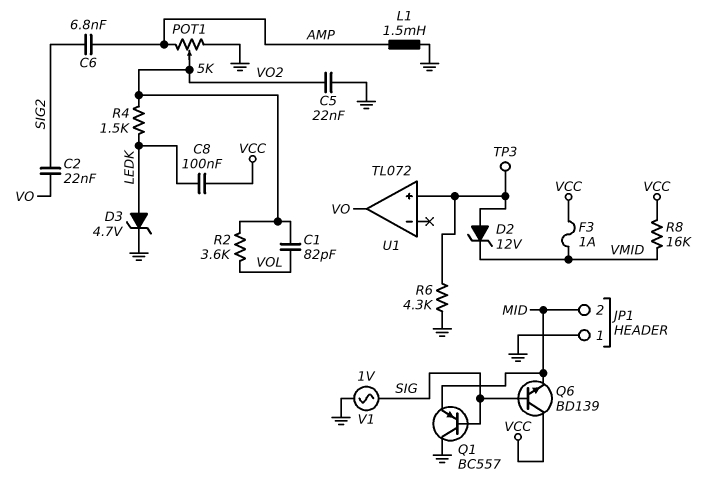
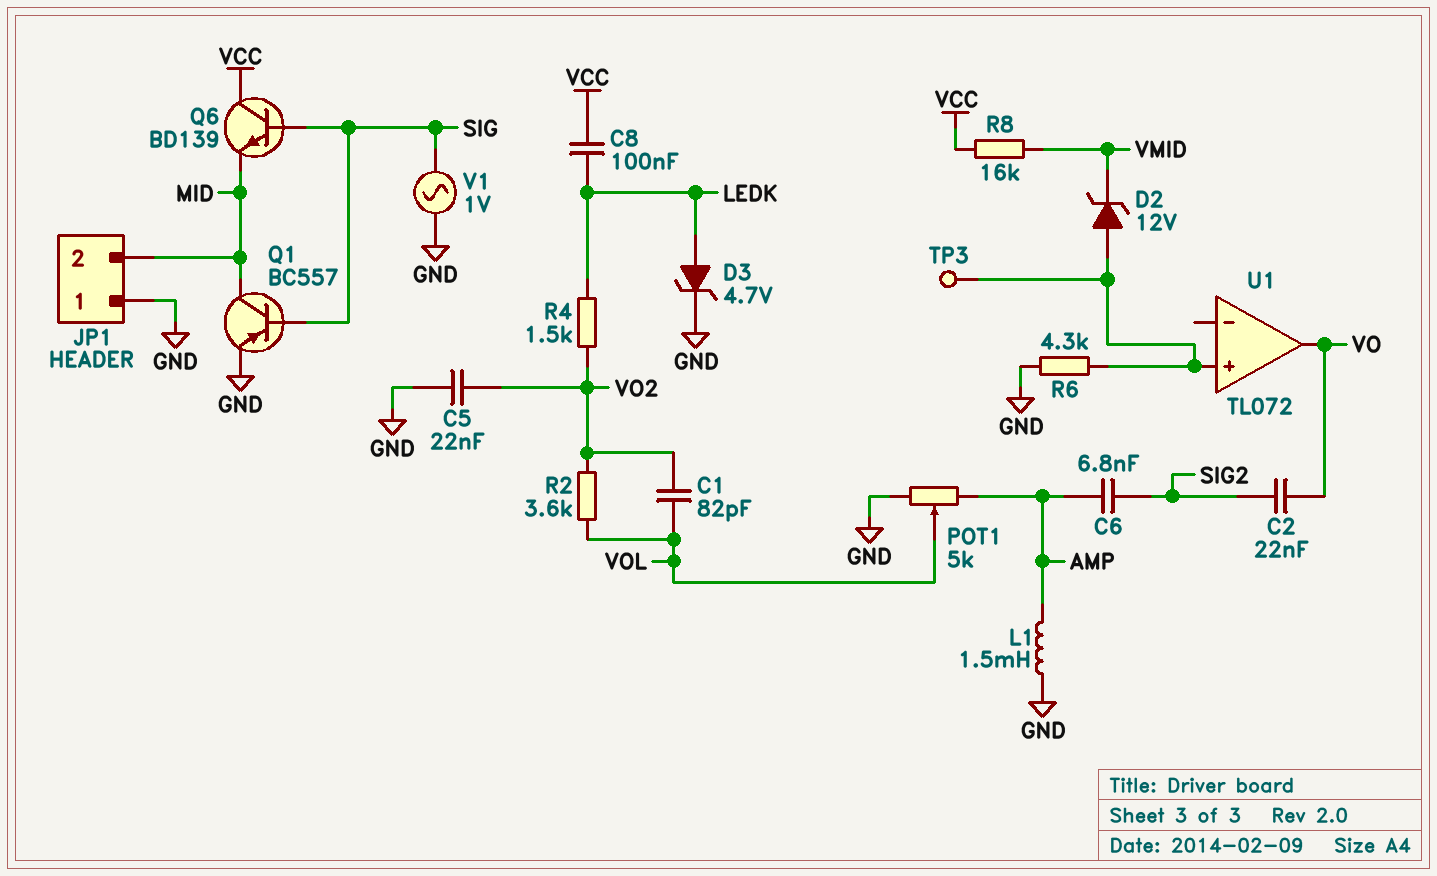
F3: 1A (VCC, VMID) -> none
POT1: 5k (AMP, GND, wiper VO2) -> 5k (AMP, GND, wiper VOL)
Q1: PNP BC557 (B SIG, C GND, E MID) -> PNP BC557 (B SIG, C MID, E GND)

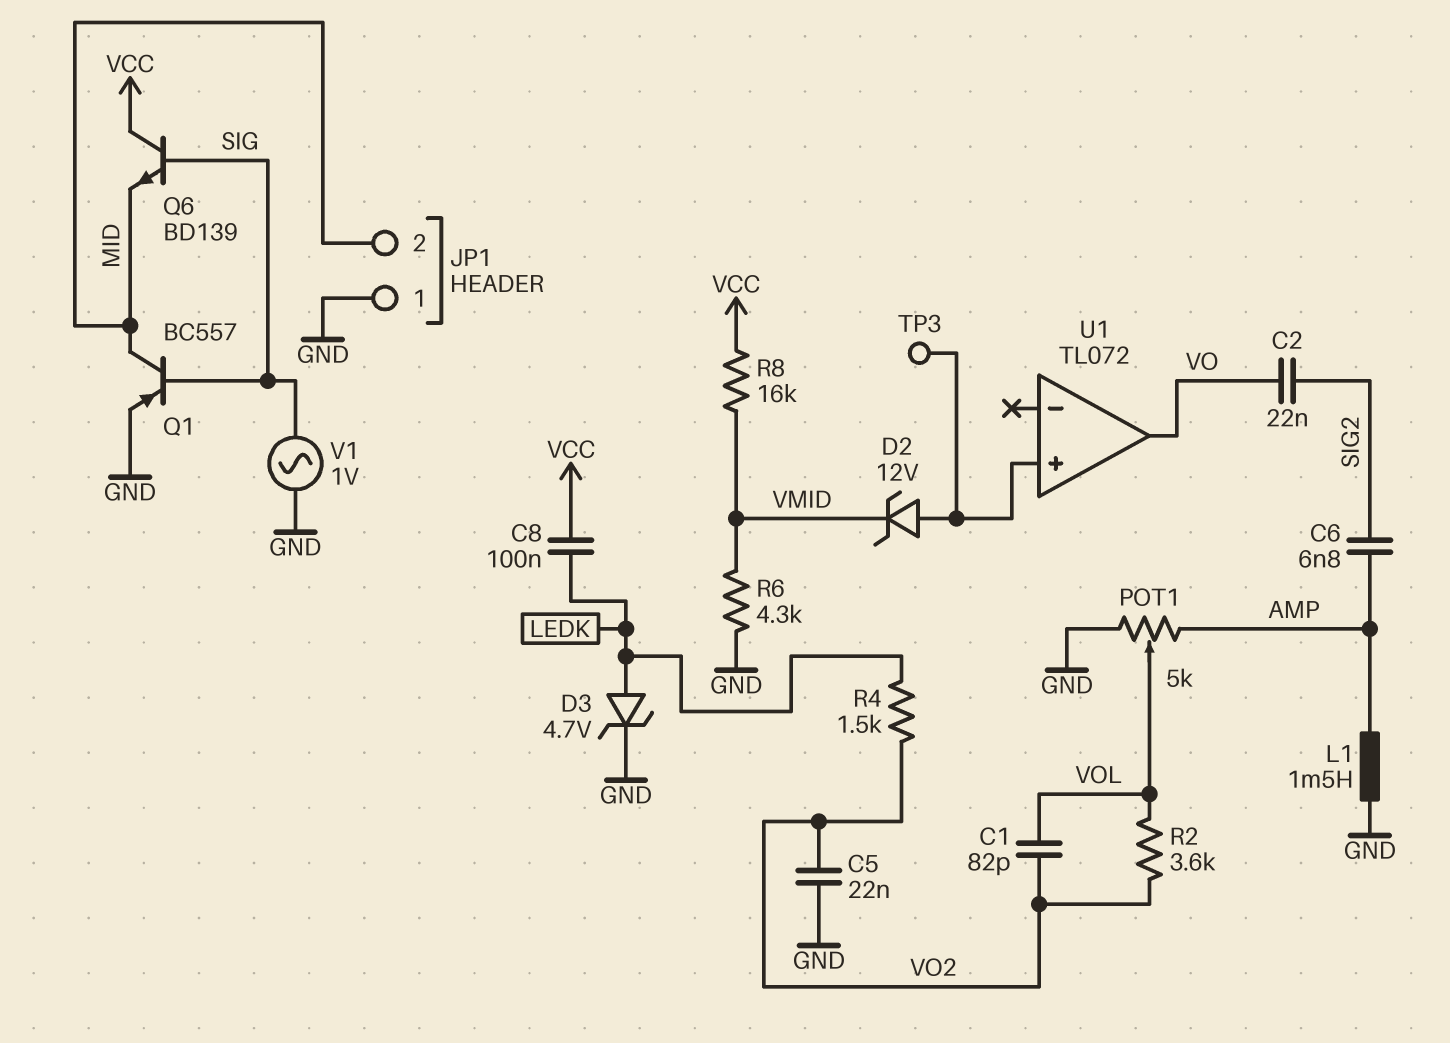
R6: 4.3k (GND, U1/in+) -> 4.3k (GND, VMID)

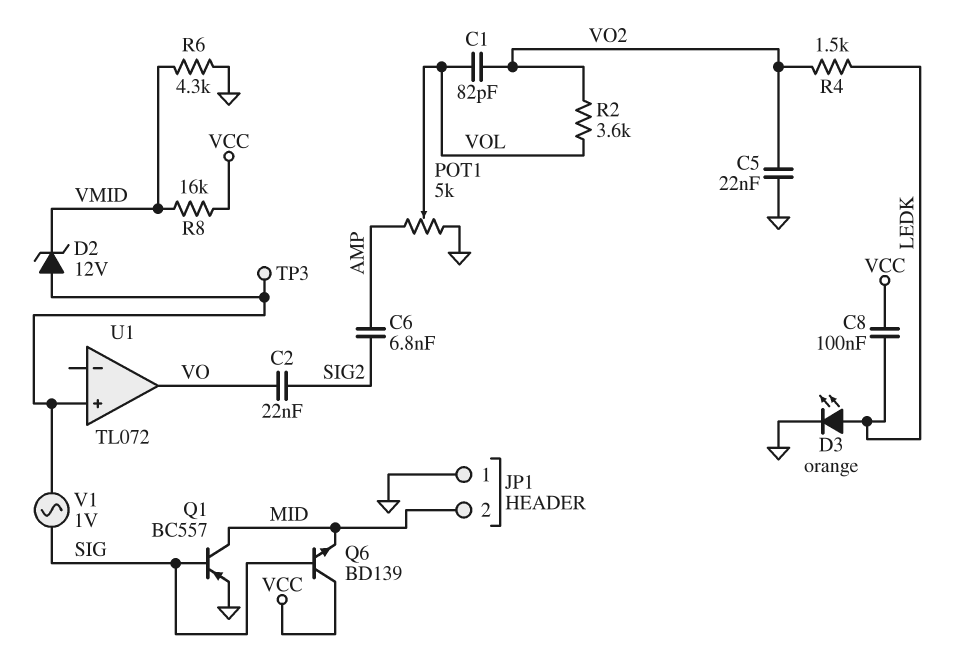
D3: zener 4.7V (A LEDK, K GND) -> LED orange (A LEDK, K GND)
L1: 1.5mH (AMP, GND) -> none
V1: AC 1V (GND, SIG) -> AC 1V (SIG, U1/in+)

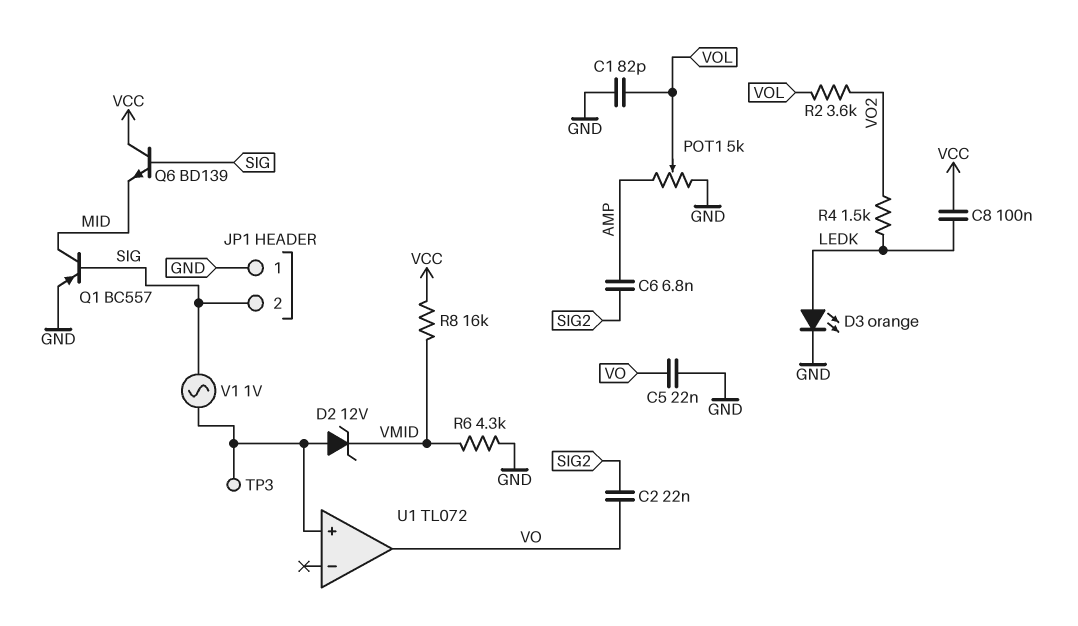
C1: 82pF (VO2, VOL) -> 82pF (GND, VOL)
C5: 22nF (GND, VO2) -> 22nF (GND, VO)
JP1 pin 2: MID -> SIG

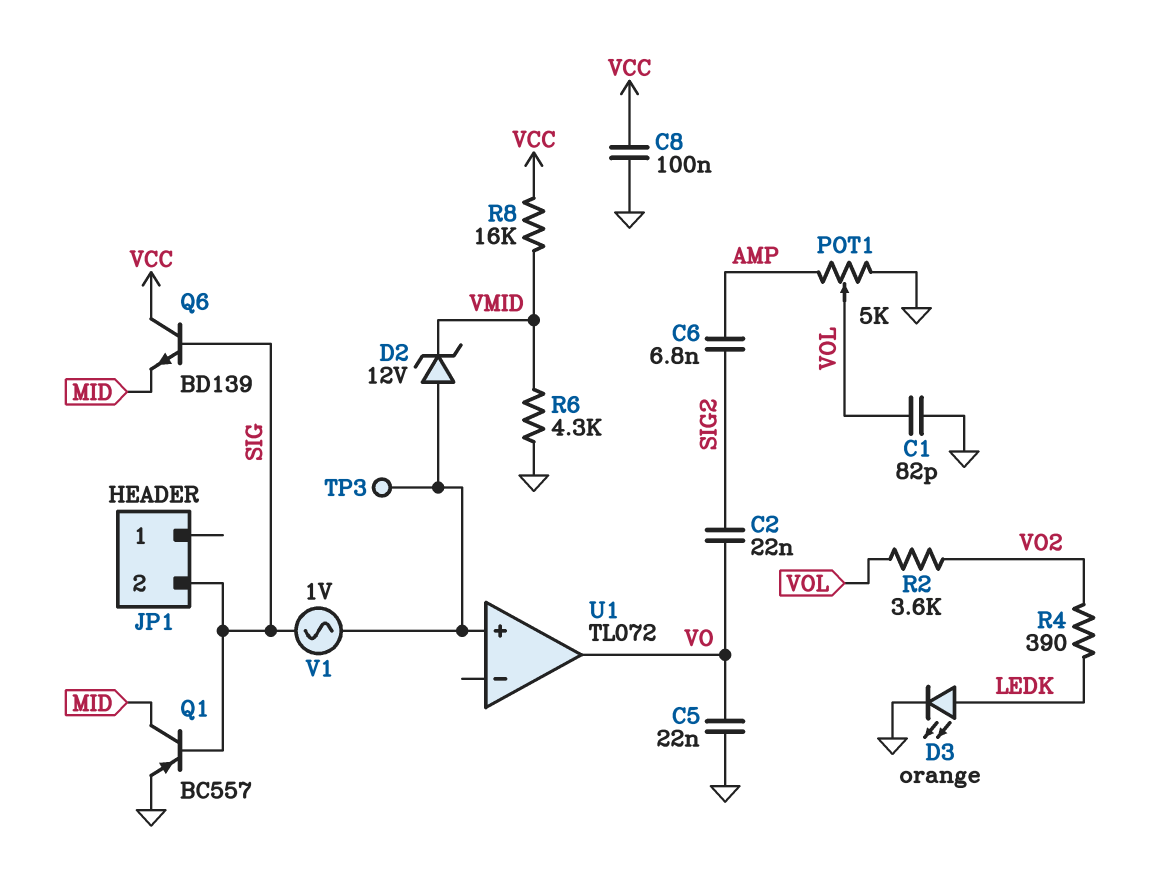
C8: 100nF (LEDK, VCC) -> 100nF (GND, VCC)
JP1 pin 1: GND -> none
R4: 1.5k (LEDK, VO2) -> 390 (LEDK, VO2)

